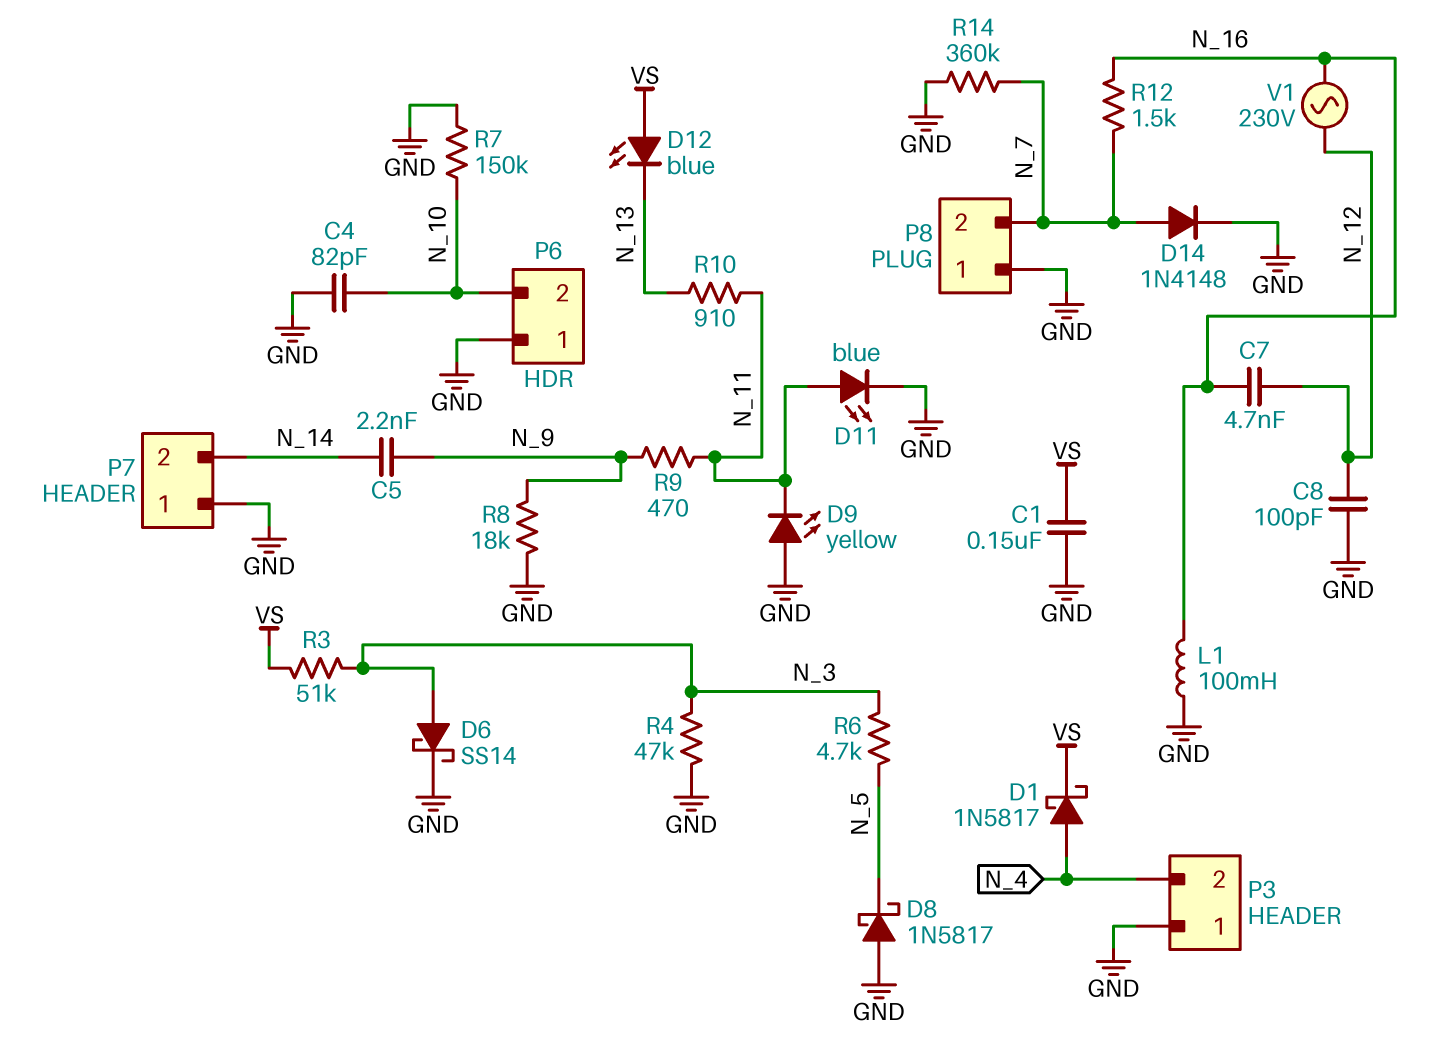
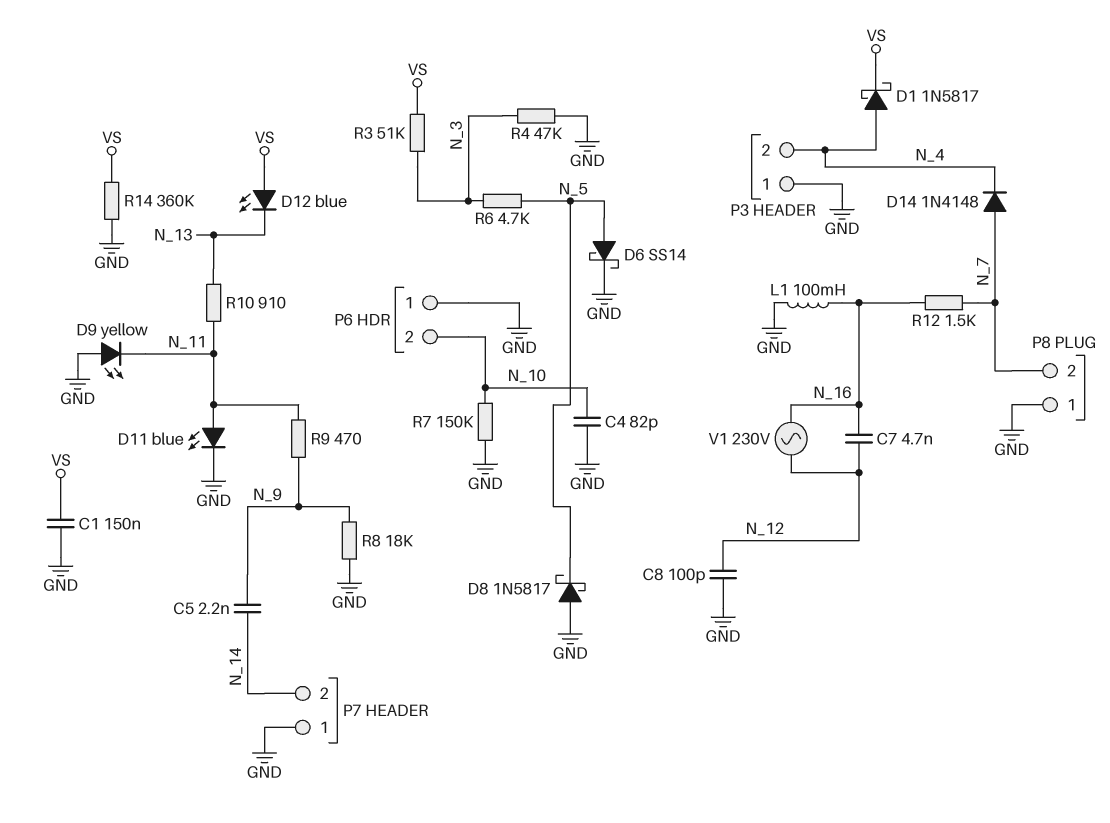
D6: schottky SS14 (A N_3, K GND) -> schottky SS14 (A N_5, K GND)
D14: diode 1N4148 (A N_7, K GND) -> diode 1N4148 (A N_7, K N_4)
R14: 360k (GND, N_7) -> 360k (GND, VS)

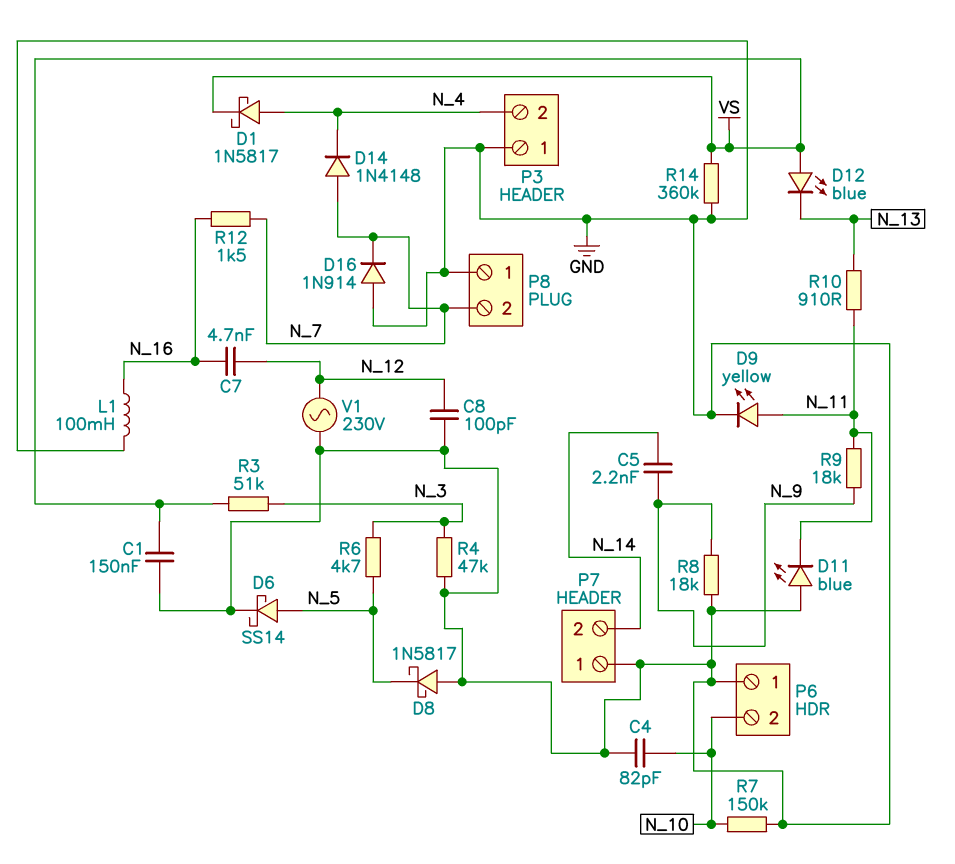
D9: LED yellow (A GND, K N_11) -> LED yellow (A N_11, K GND)
D11: LED blue (A N_11, K GND) -> LED blue (A GND, K N_11)
D16: none -> diode 1N914 (A GND, K N_7)
R9: 470 (N_9, N_11) -> 18k (N_9, N_11)
V1: AC 230V (N_12, N_16) -> AC 230V (GND, N_12)

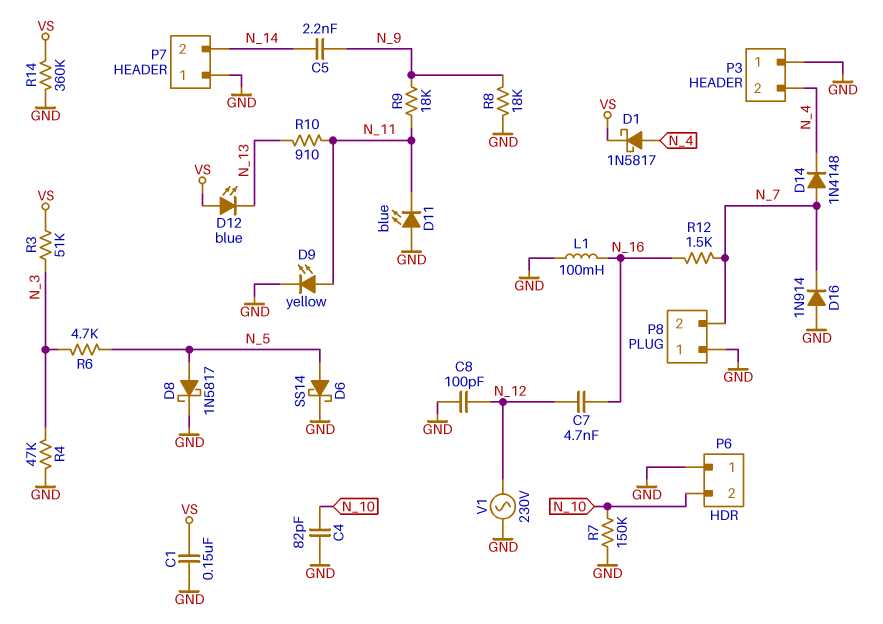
D8: schottky 1N5817 (A GND, K N_5) -> schottky 1N5817 (A N_5, K GND)

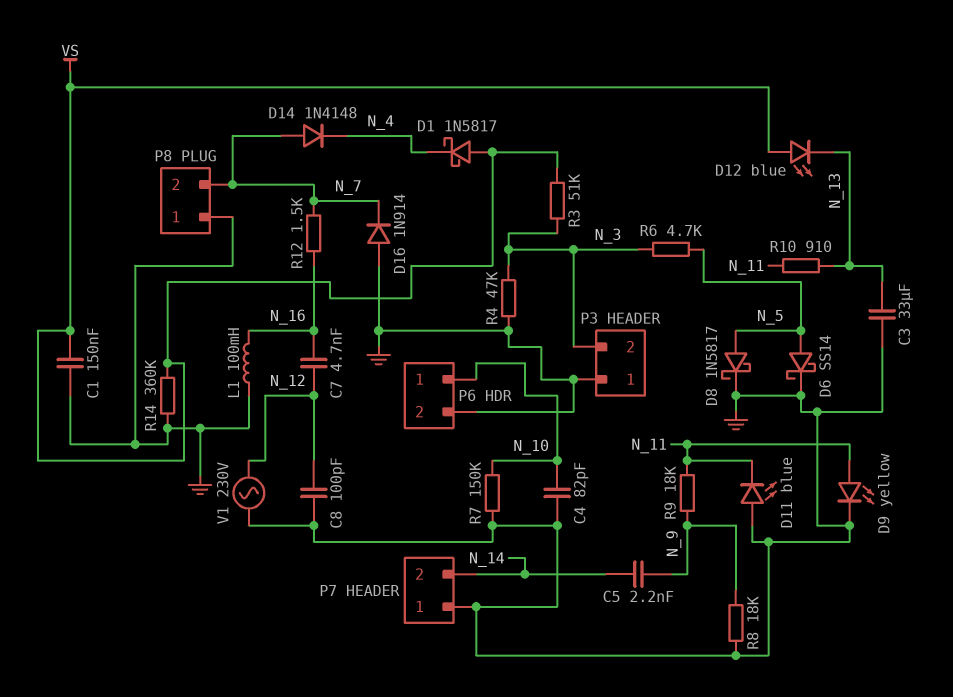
C3: none -> 33uF (GND, N_13)
D1: schottky 1N5817 (A N_4, K VS) -> schottky 1N5817 (A VS, K N_4)
P3 pin 2: N_4 -> N_3
P6 pin 1: GND -> N_10
P6 pin 2: N_10 -> GND

